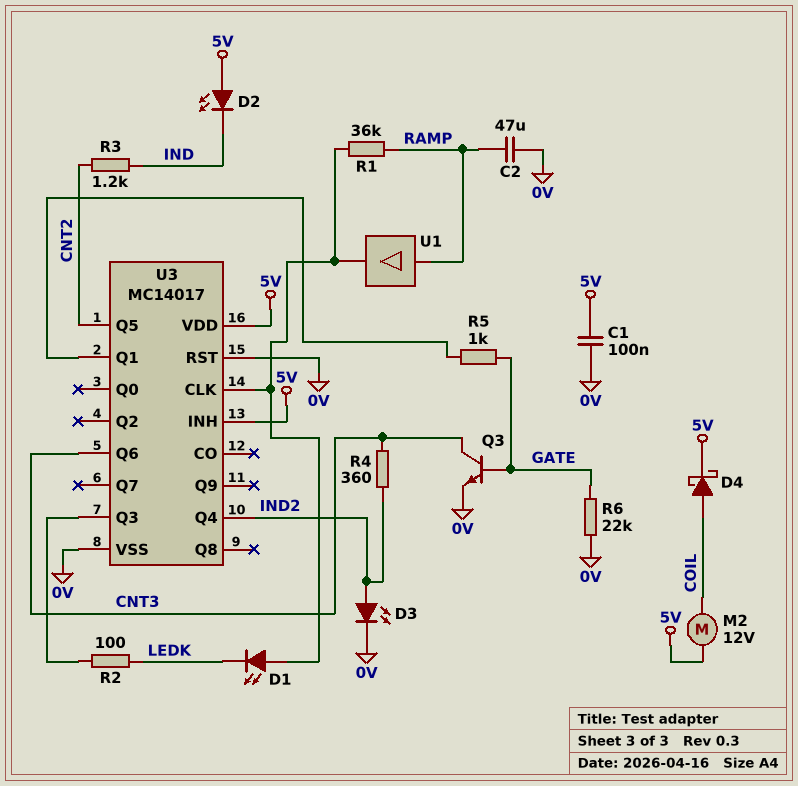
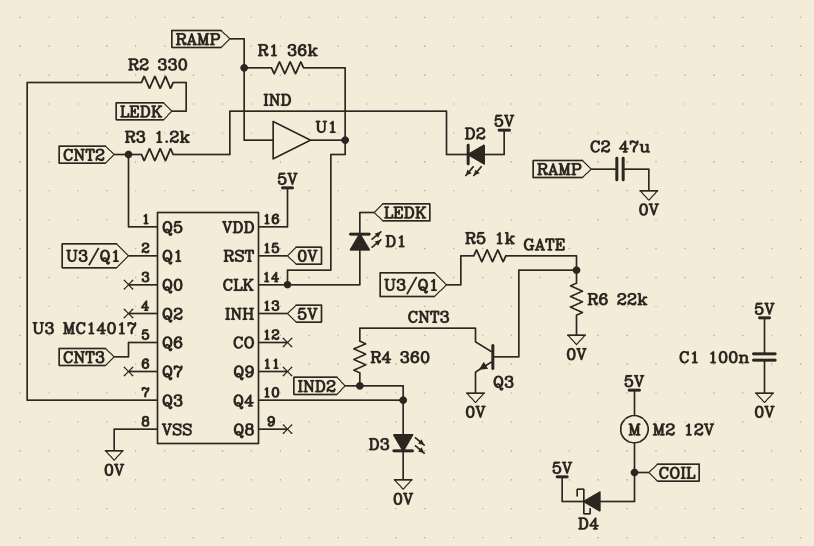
R2: 100 (LEDK, U3/Q3) -> 330 (LEDK, U3/Q3)

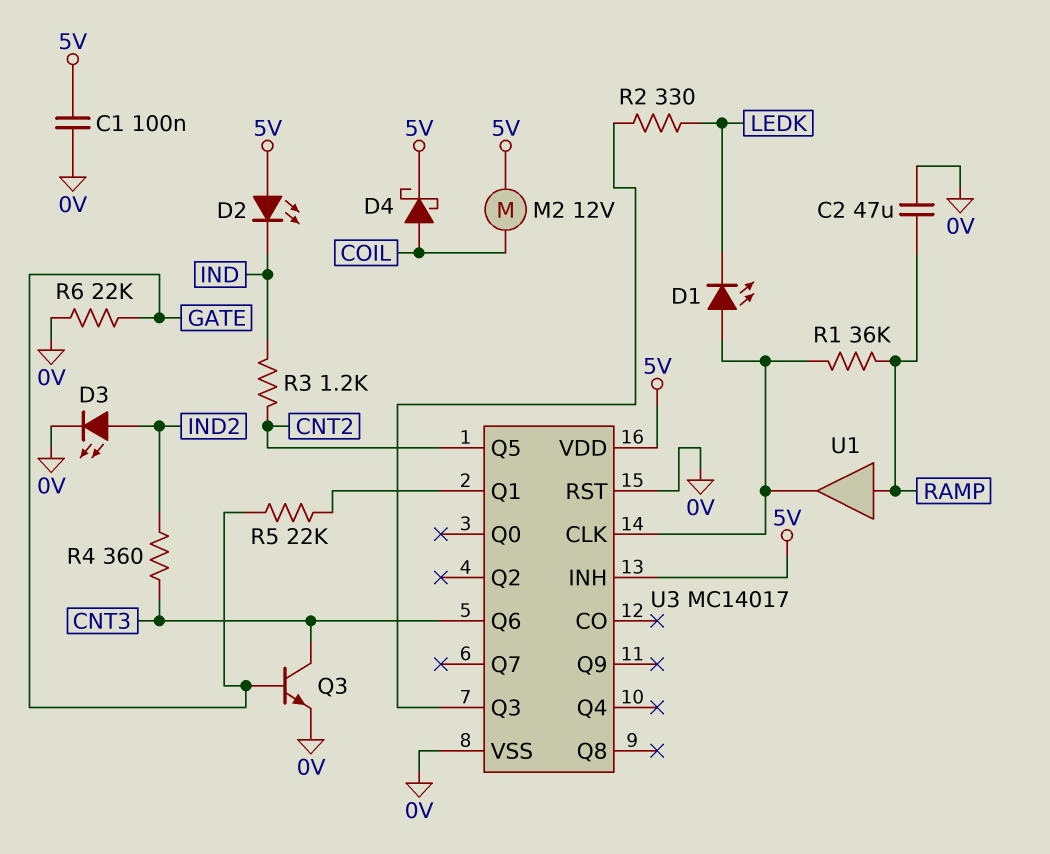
R5: 1k (GATE, U3/Q1) -> 22k (GATE, U3/Q1)
U3 pin Q4: IND2 -> none

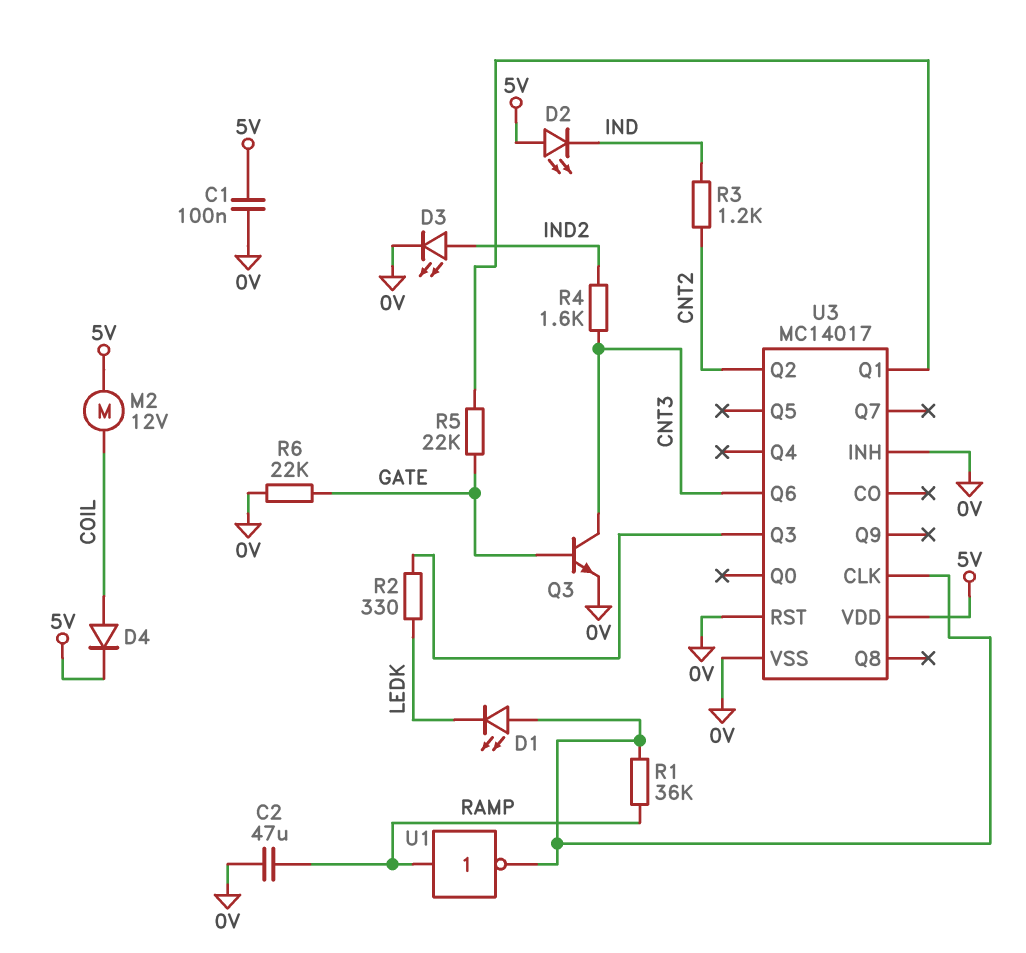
D4: schottky (A COIL, K 5V) -> diode (A COIL, K 5V)
R4: 360 (CNT3, IND2) -> 1.6k (CNT3, IND2)
U1: buffer (in RAMP, out U3/CLK) -> NOT (in RAMP, out U3/CLK)
U3 pin INH: 5V -> 0V
U3 pin Q2: none -> CNT2
U3 pin Q5: CNT2 -> none

